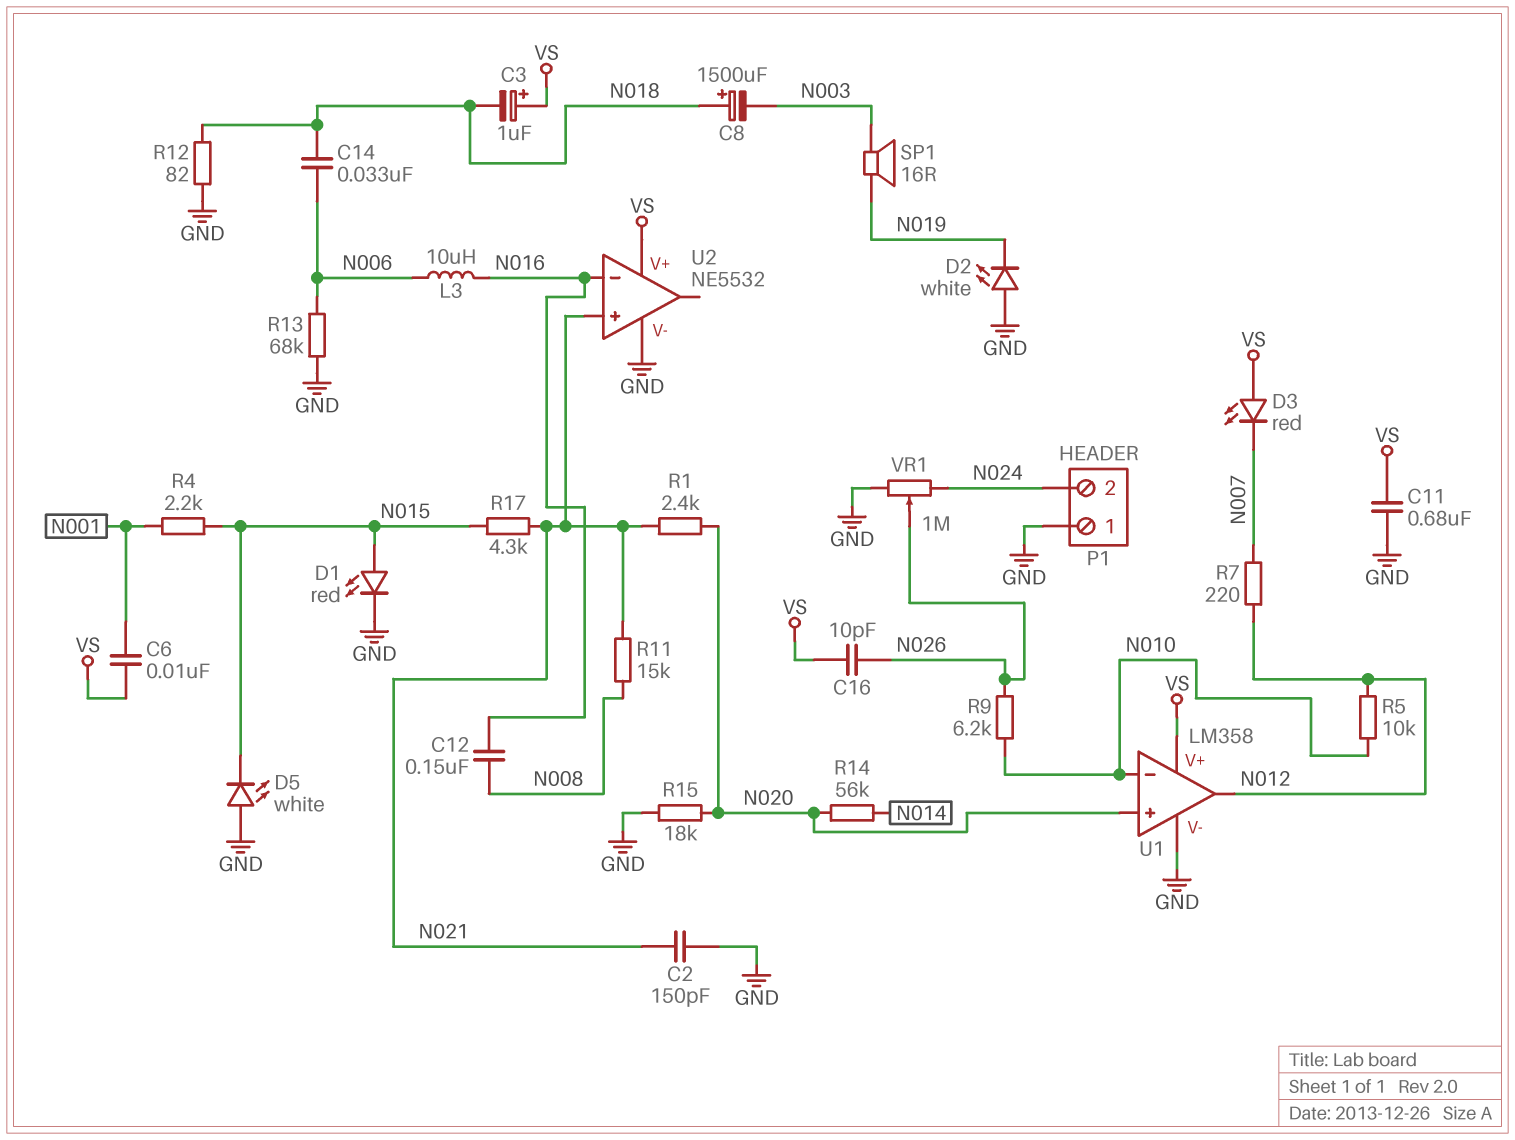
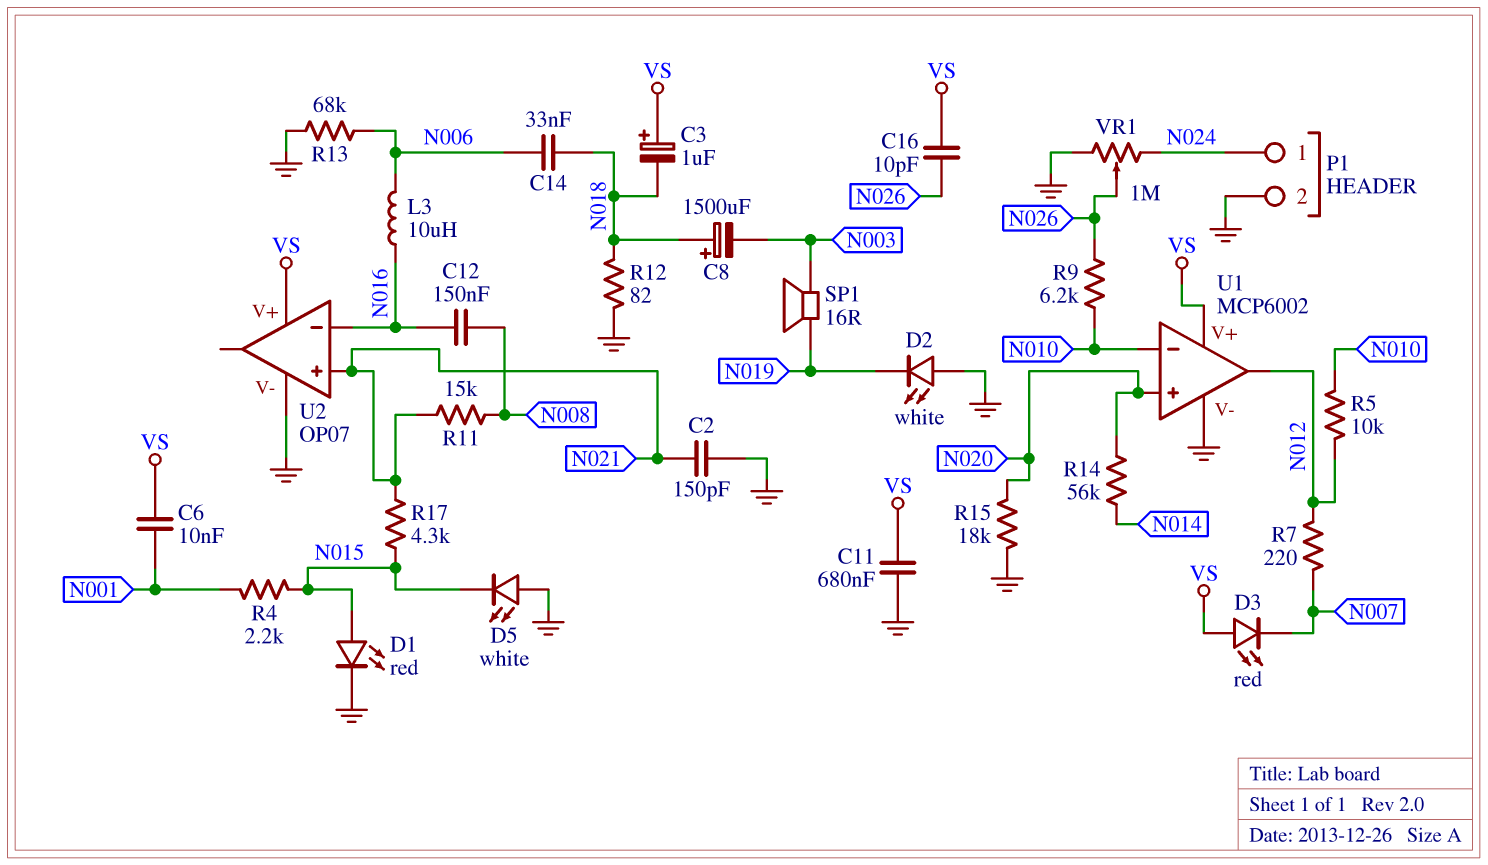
P1 pin 1: GND -> N024
P1 pin 2: N024 -> GND
R1: 2.4k (N020, N021) -> none
U1: LM358 -> MCP6002
U2: NE5532 -> OP07

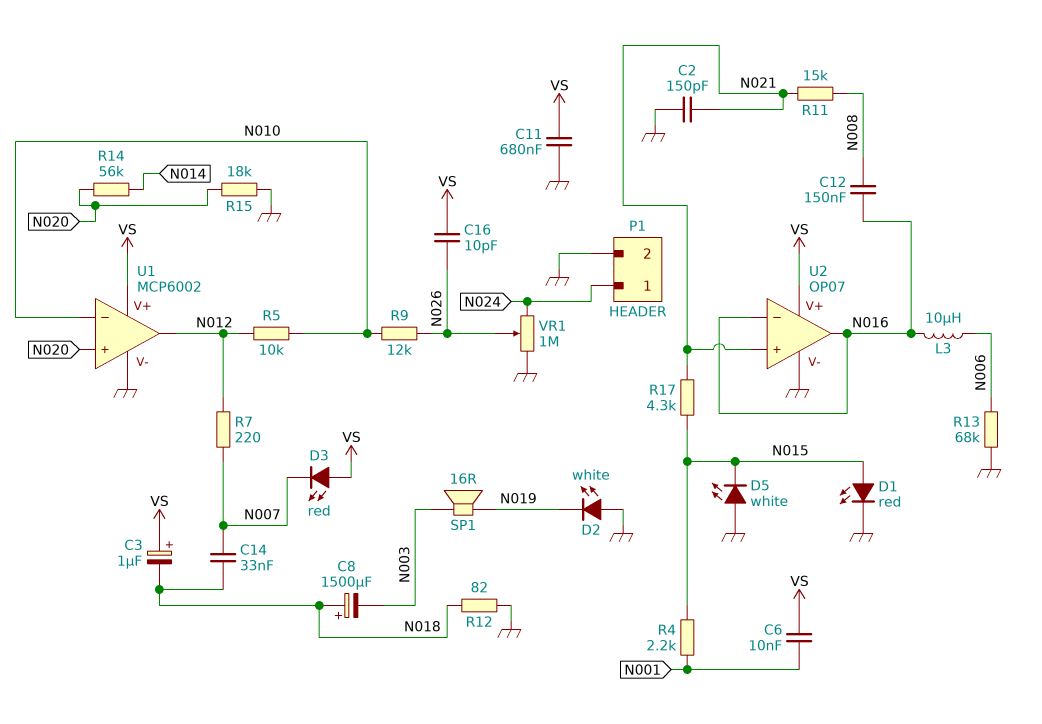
C14: 33nF (N006, N018) -> 33nF (N007, N018)
R9: 6.2k (N010, N026) -> 12k (N010, N026)
U2 pin out: none -> N016

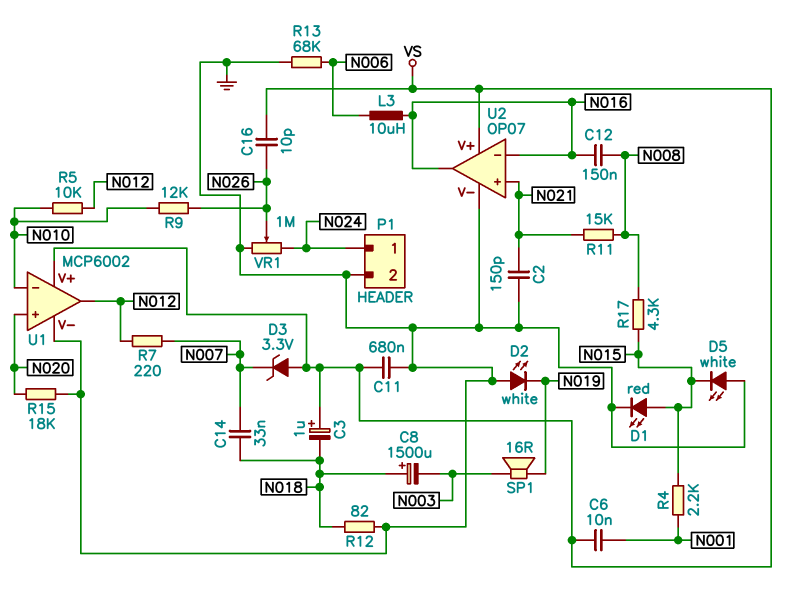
D3: LED red (A VS, K N007) -> zener 3.3V (A VS, K N007)
R14: 56k (N014, N020) -> none
R17: 4.3k (N015, N021) -> 4.3k (N008, N015)

